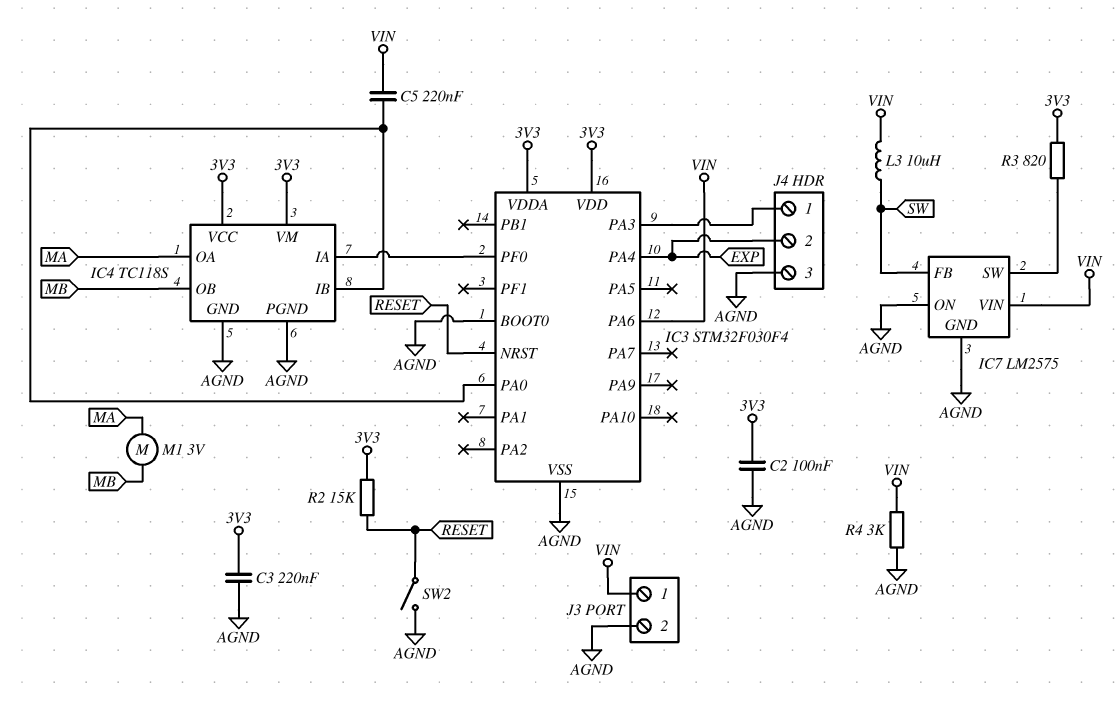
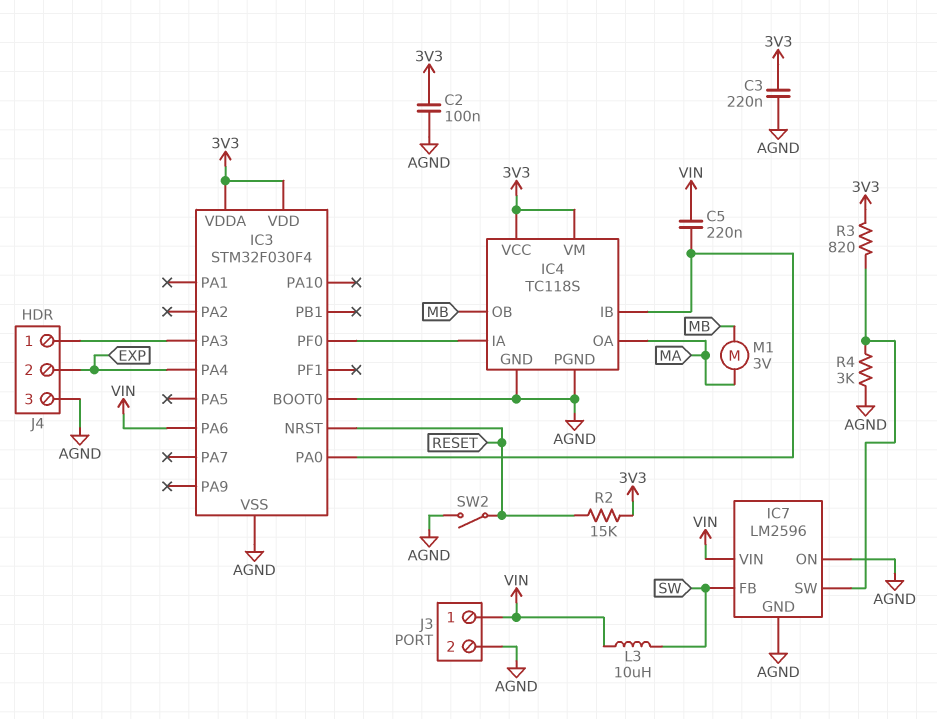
IC7: LM2575 -> LM2596
R4: 3k (AGND, VIN) -> 3k (AGND, IC7/SW)

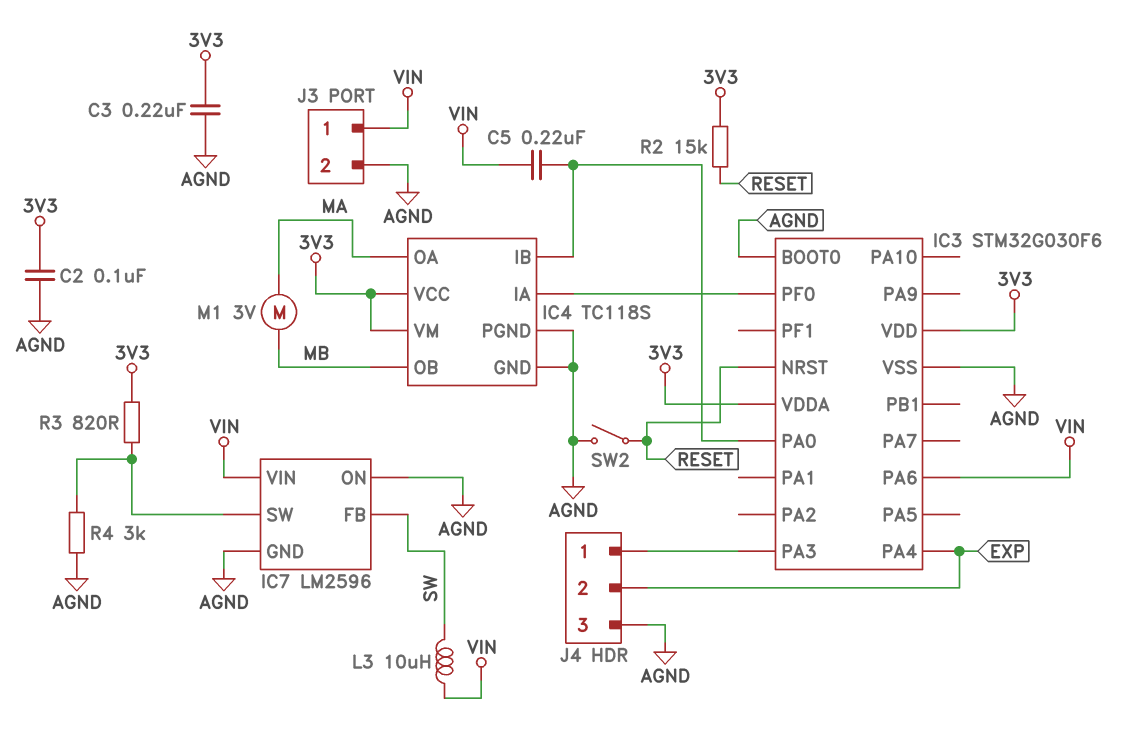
IC3: STM32F030F4 -> STM32G030F6

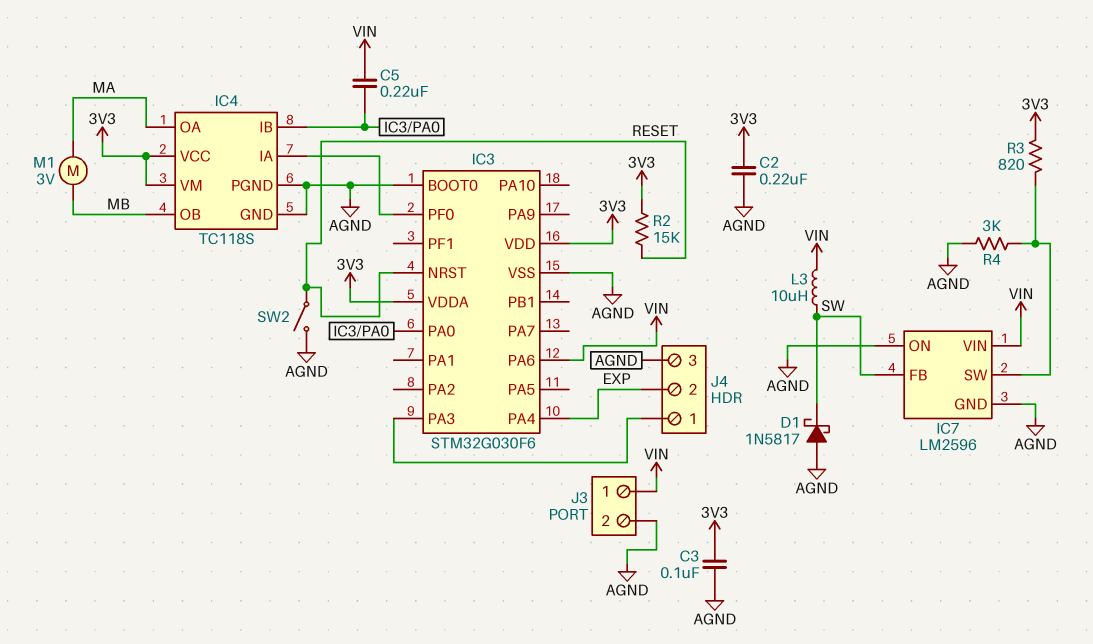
C2: 100nF (3V3, AGND) -> 220nF (3V3, AGND)
C3: 220nF (3V3, AGND) -> 100nF (3V3, AGND)
D1: none -> schottky 1N5817 (A AGND, K SW)

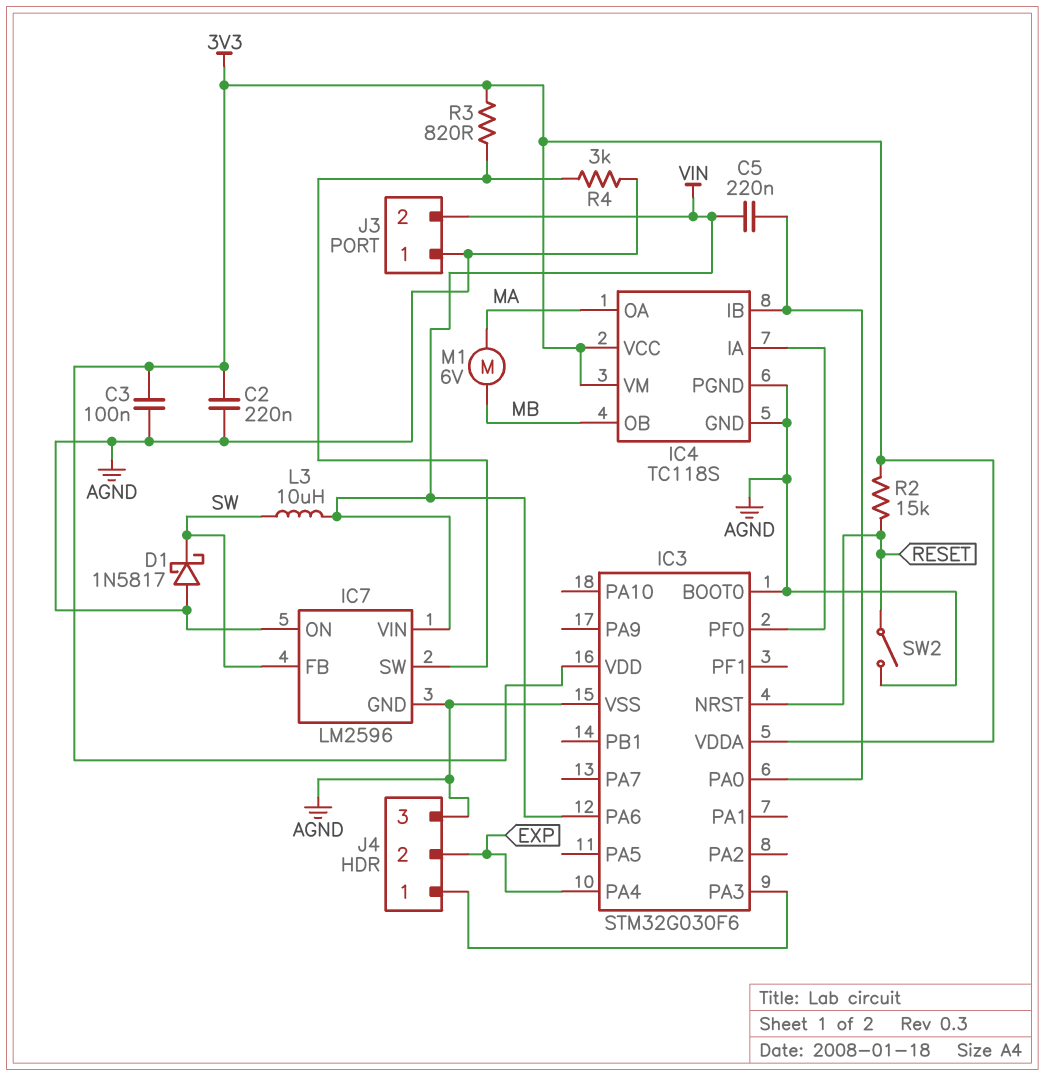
J3 pin 1: VIN -> AGND
J3 pin 2: AGND -> VIN
M1: motor 3V (MA, MB) -> motor 6V (MA, MB)

